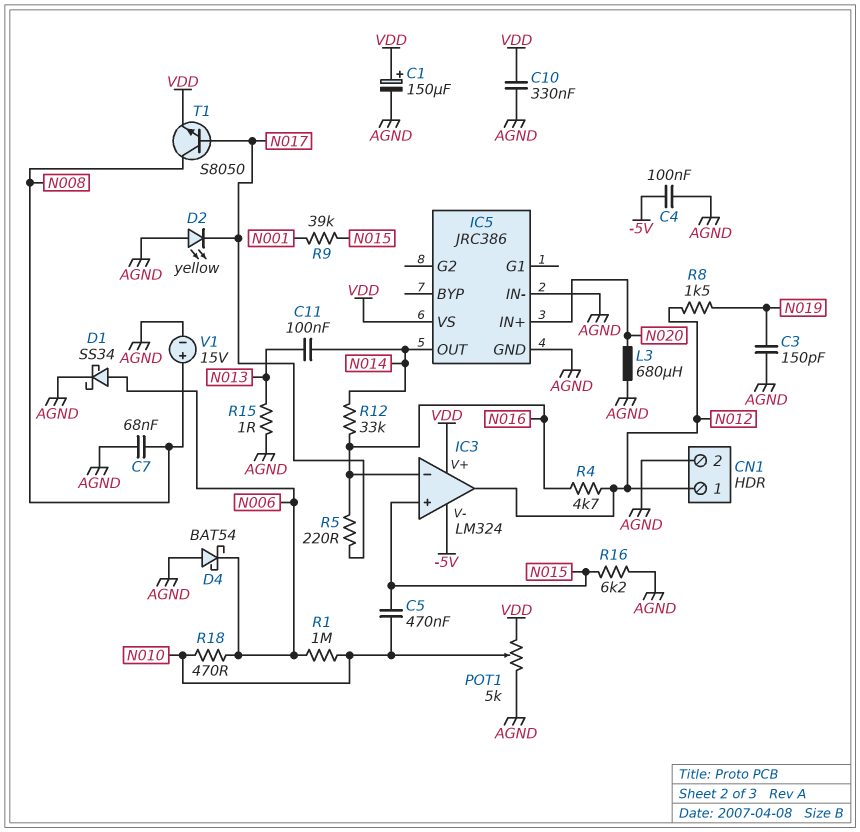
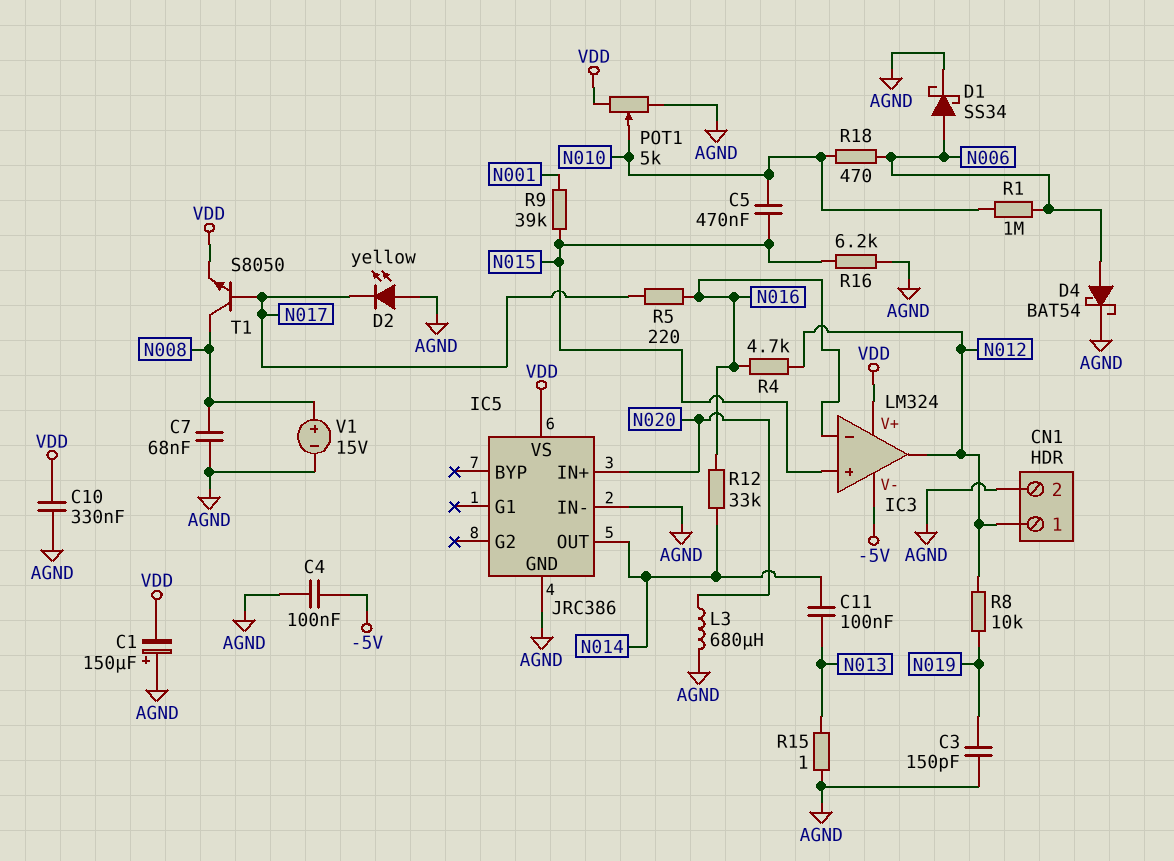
C1: 150uF (plus VDD, minus AGND) -> 150uF (plus AGND, minus VDD)
D4: schottky BAT54 (A AGND, K N006) -> schottky BAT54 (A N006, K AGND)
R8: 1.5k (N012, N019) -> 10k (N012, N019)

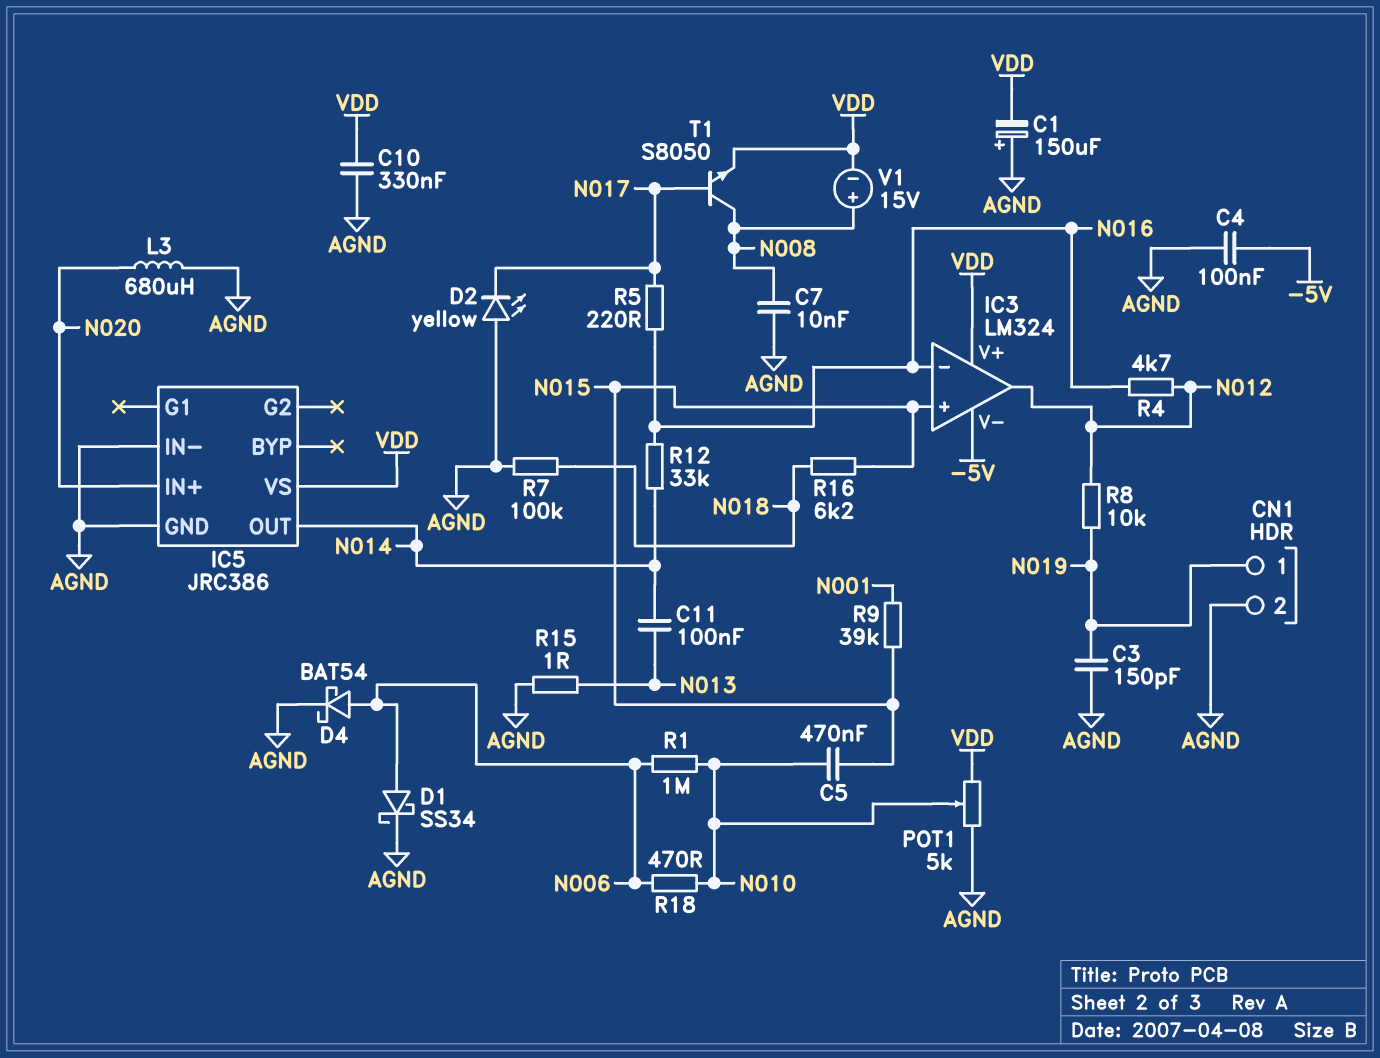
C7: 68nF (AGND, N008) -> 10nF (AGND, N008)
CN1 pin 1: N012 -> N019
R7: none -> 100k (AGND, N018)
R16: 6.2k (AGND, N015) -> 6.2k (N015, N018)
V1: 15V (plus N008, minus AGND) -> 15V (plus N008, minus VDD)

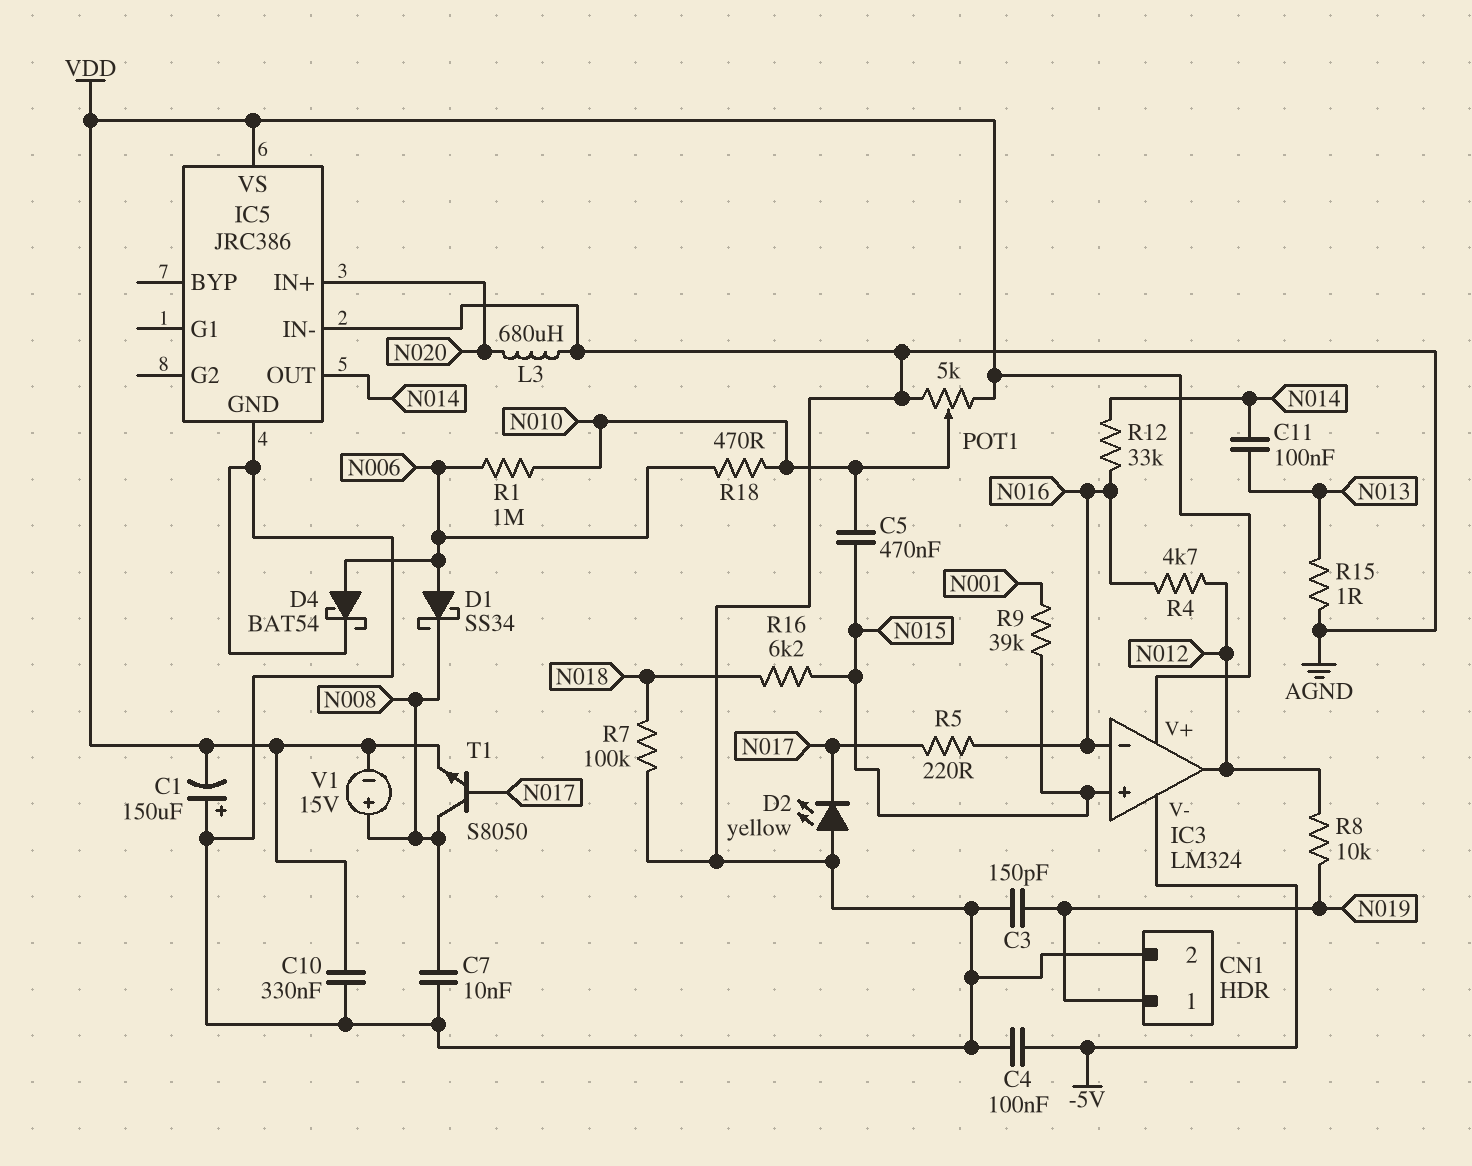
D1: schottky SS34 (A N006, K AGND) -> schottky SS34 (A N006, K N008)

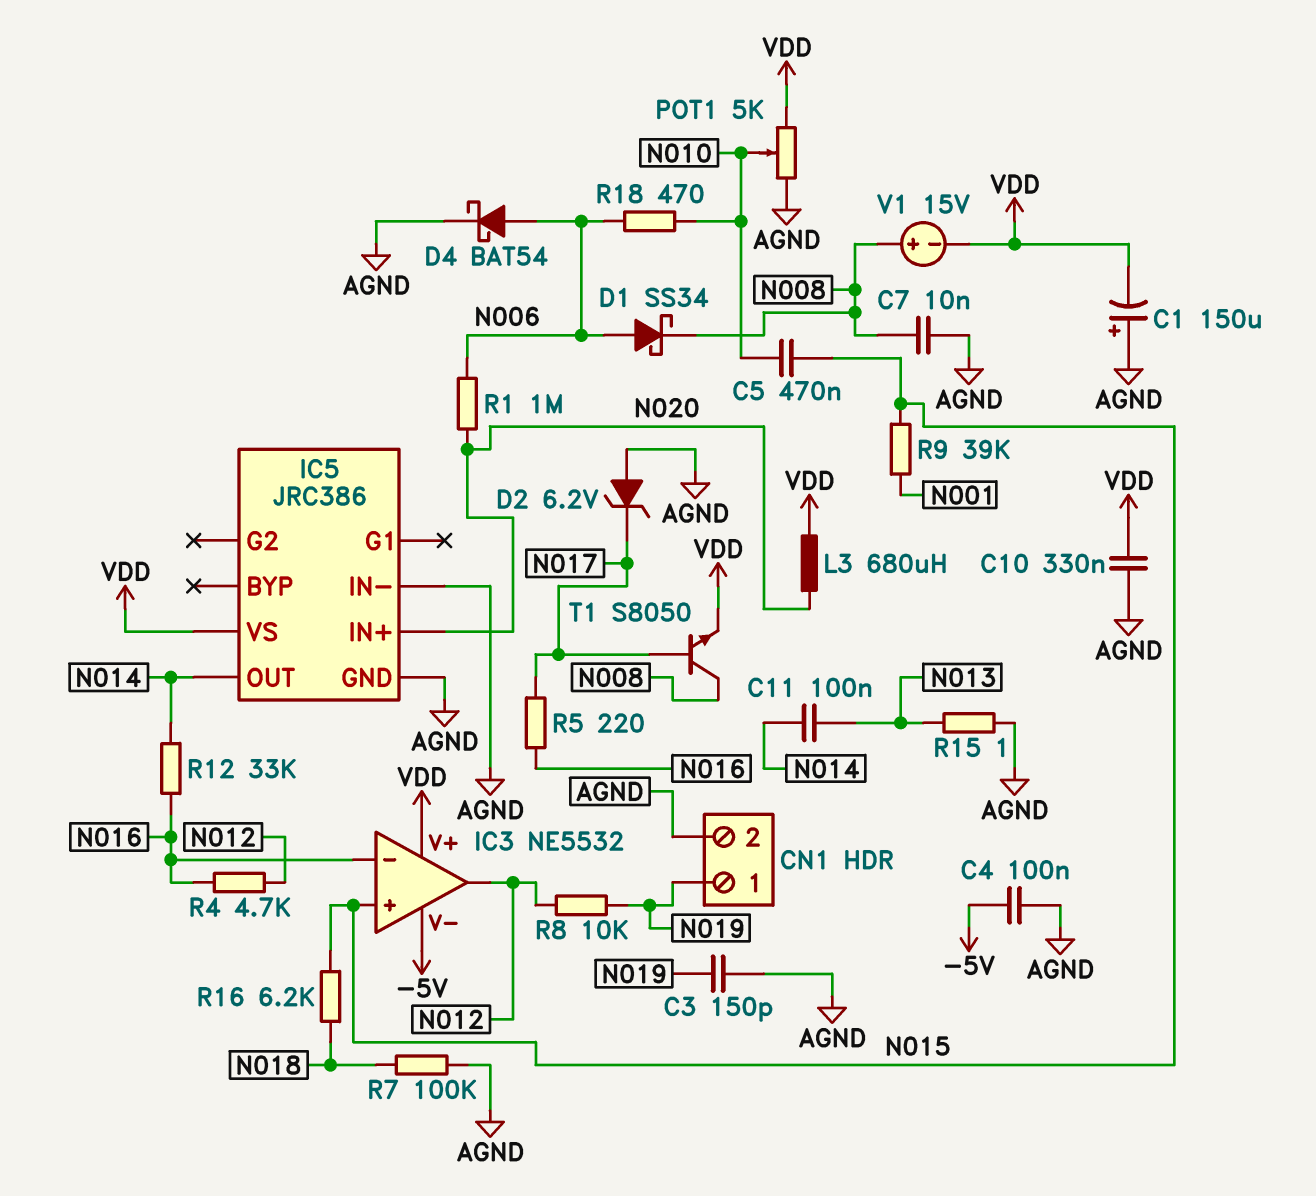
D2: LED yellow (A AGND, K N017) -> zener 6.2V (A AGND, K N017)
IC3: LM324 -> NE5532
L3: 680uH (AGND, N020) -> 680uH (N020, VDD)
R1: 1M (N006, N010) -> 1M (N006, N020)

